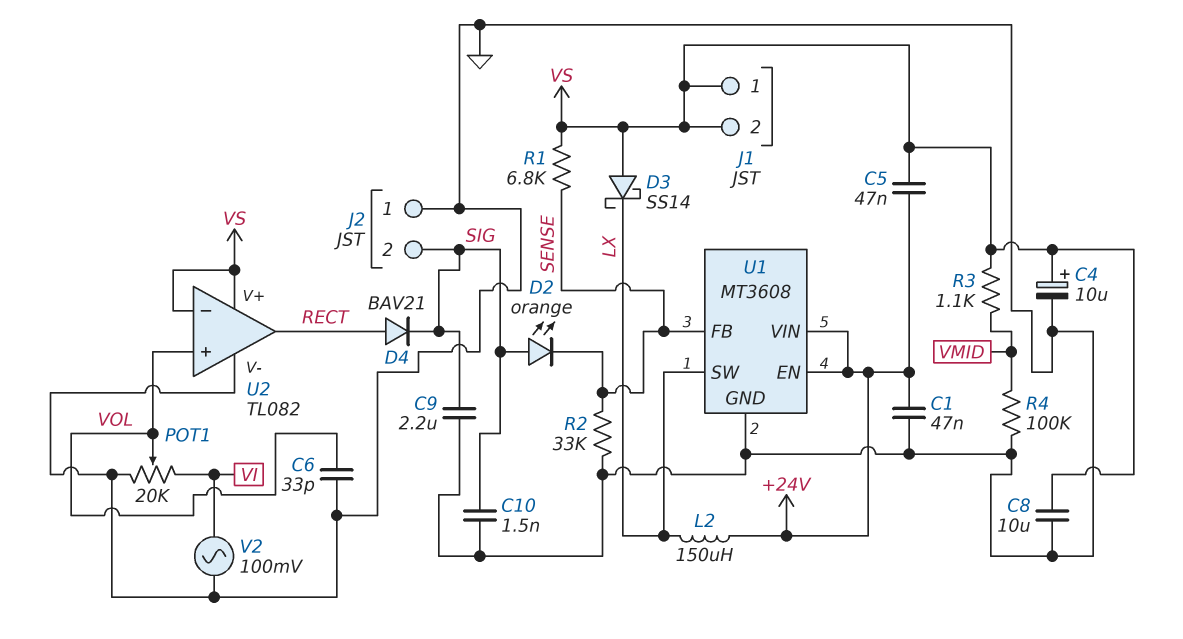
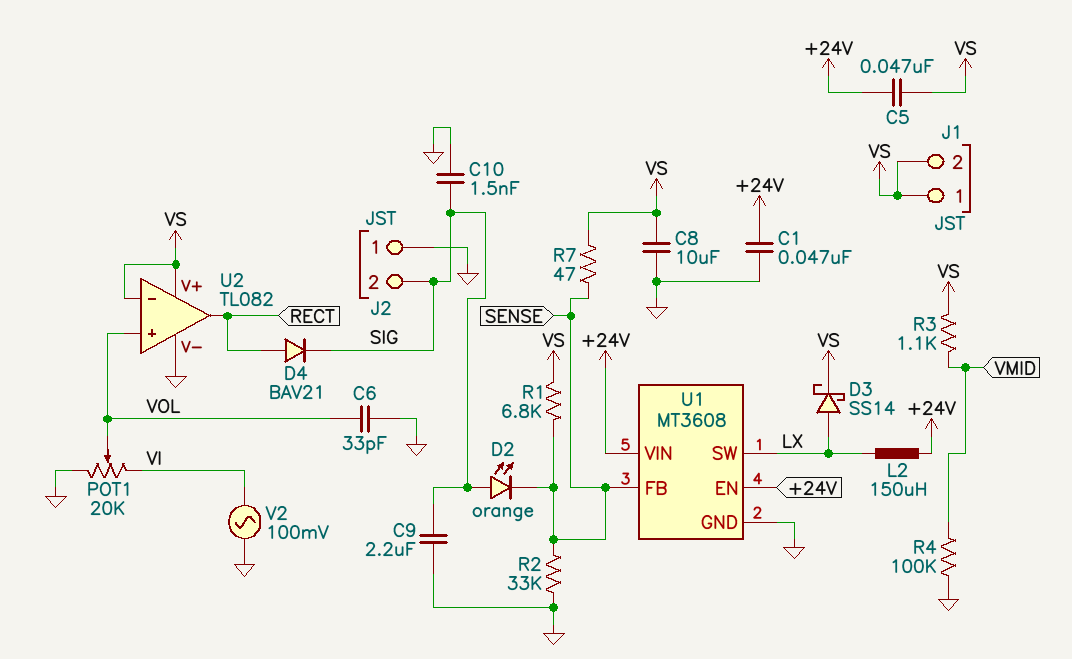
C4: 10uF (plus VS, minus GND) -> none
D3: schottky SS14 (A VS, K LX) -> schottky SS14 (A LX, K VS)
R7: none -> 47 (SENSE, VS)

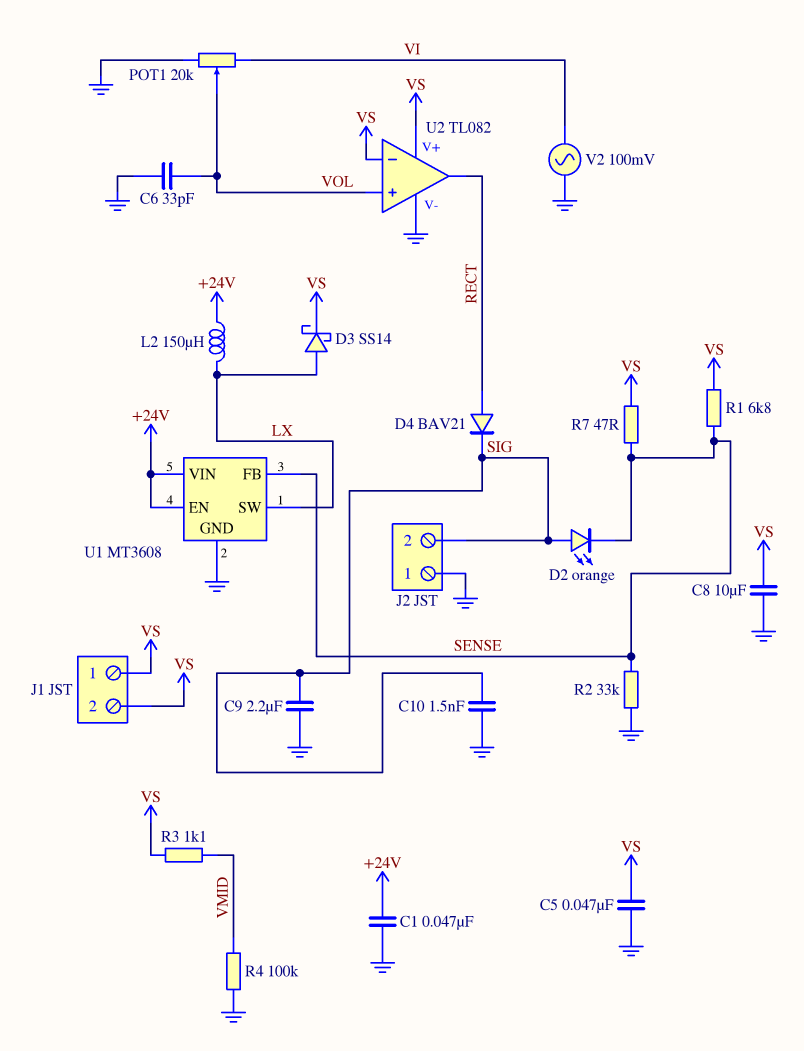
C5: 47nF (+24V, VS) -> 47nF (GND, VS)

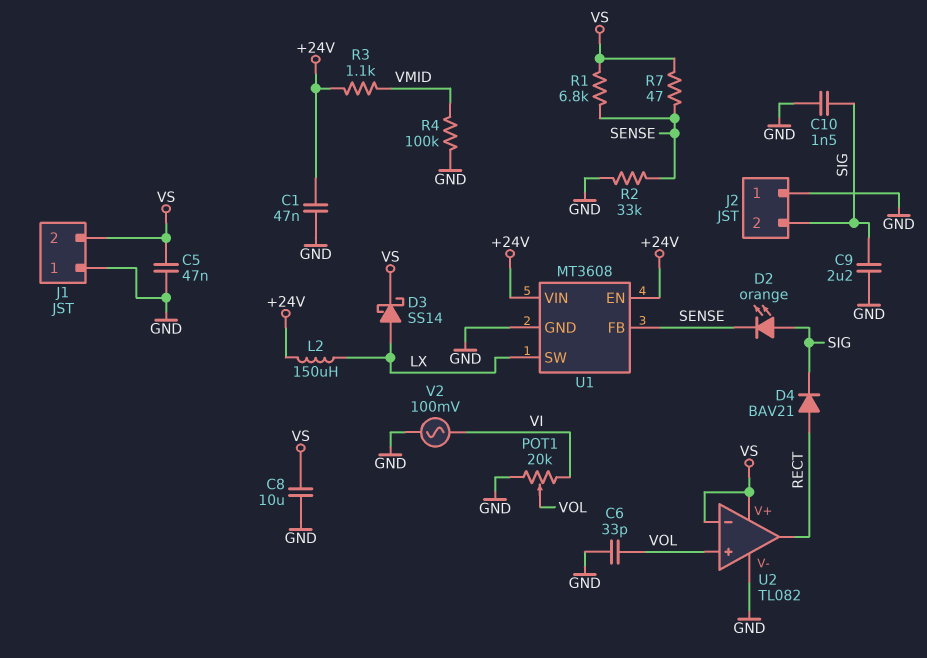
J1 pin 1: VS -> GND
R3: 1.1k (VMID, VS) -> 1.1k (+24V, VMID)

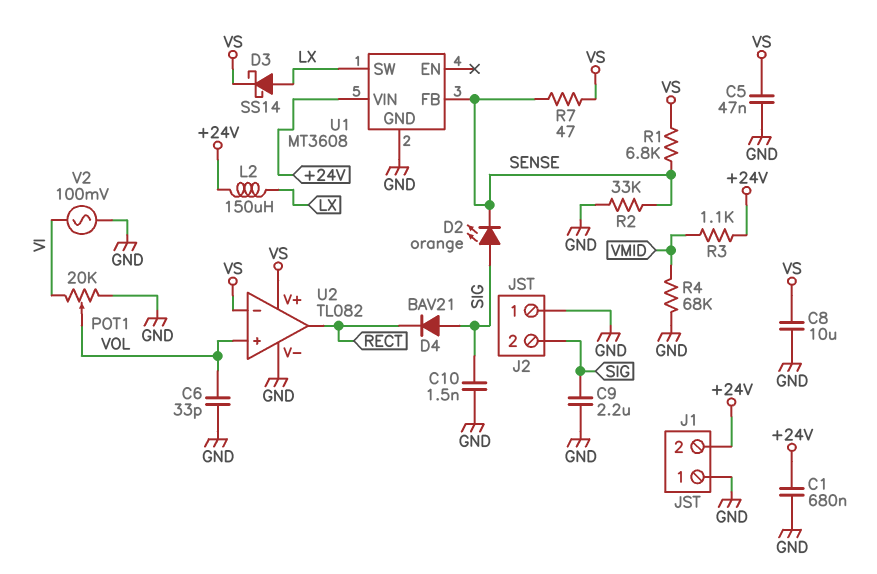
C1: 47nF (+24V, GND) -> 680nF (+24V, GND)
D4: diode BAV21 (A RECT, K SIG) -> diode BAV21 (A SIG, K RECT)
J1 pin 2: VS -> +24V
R4: 100k (GND, VMID) -> 68k (GND, VMID)
U1 pin EN: +24V -> none

